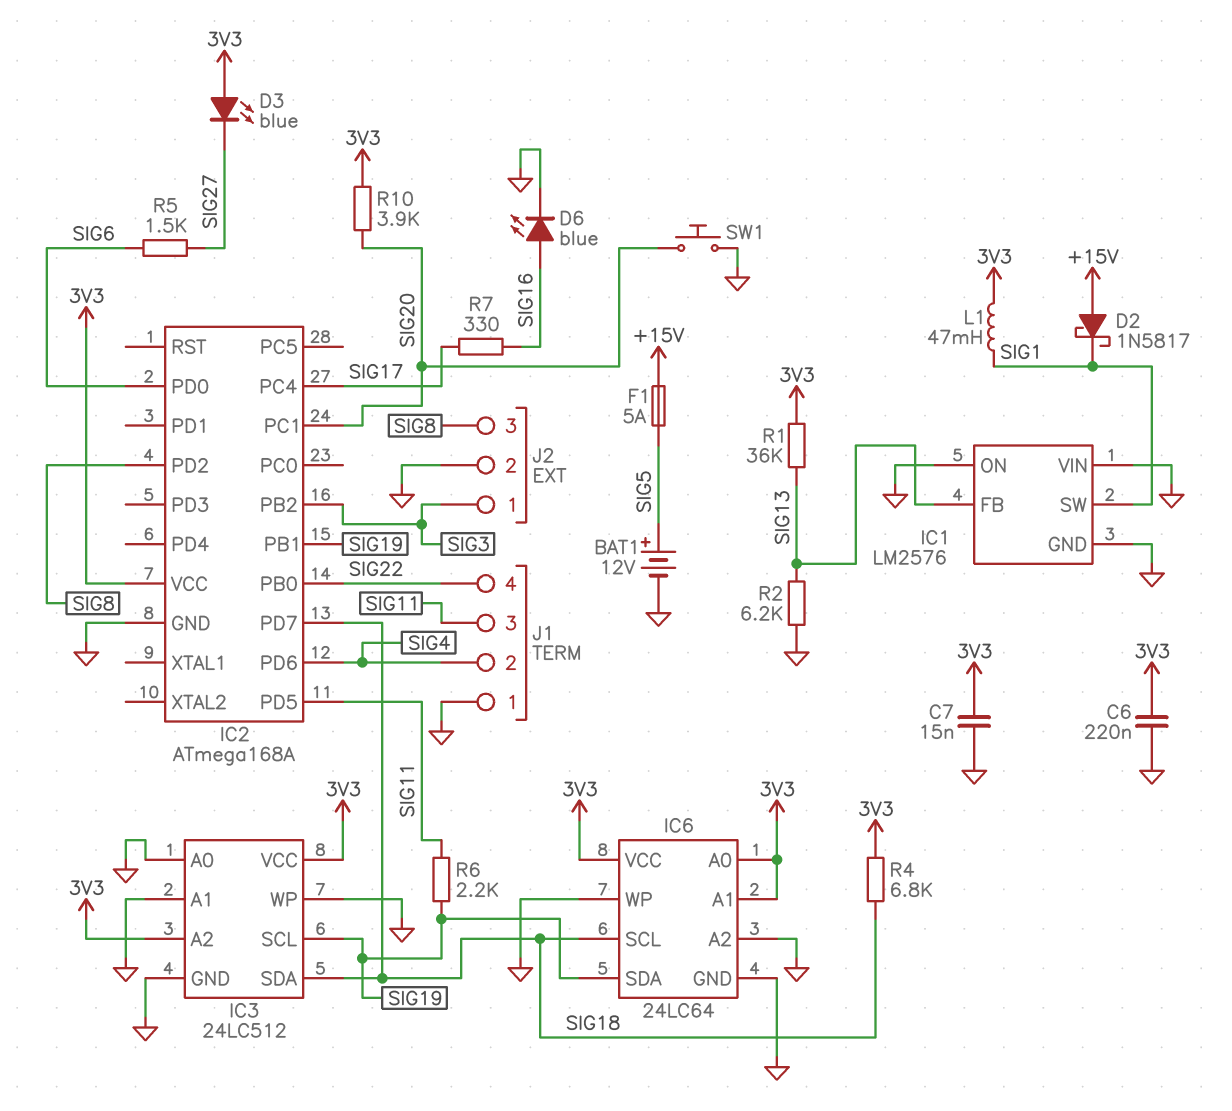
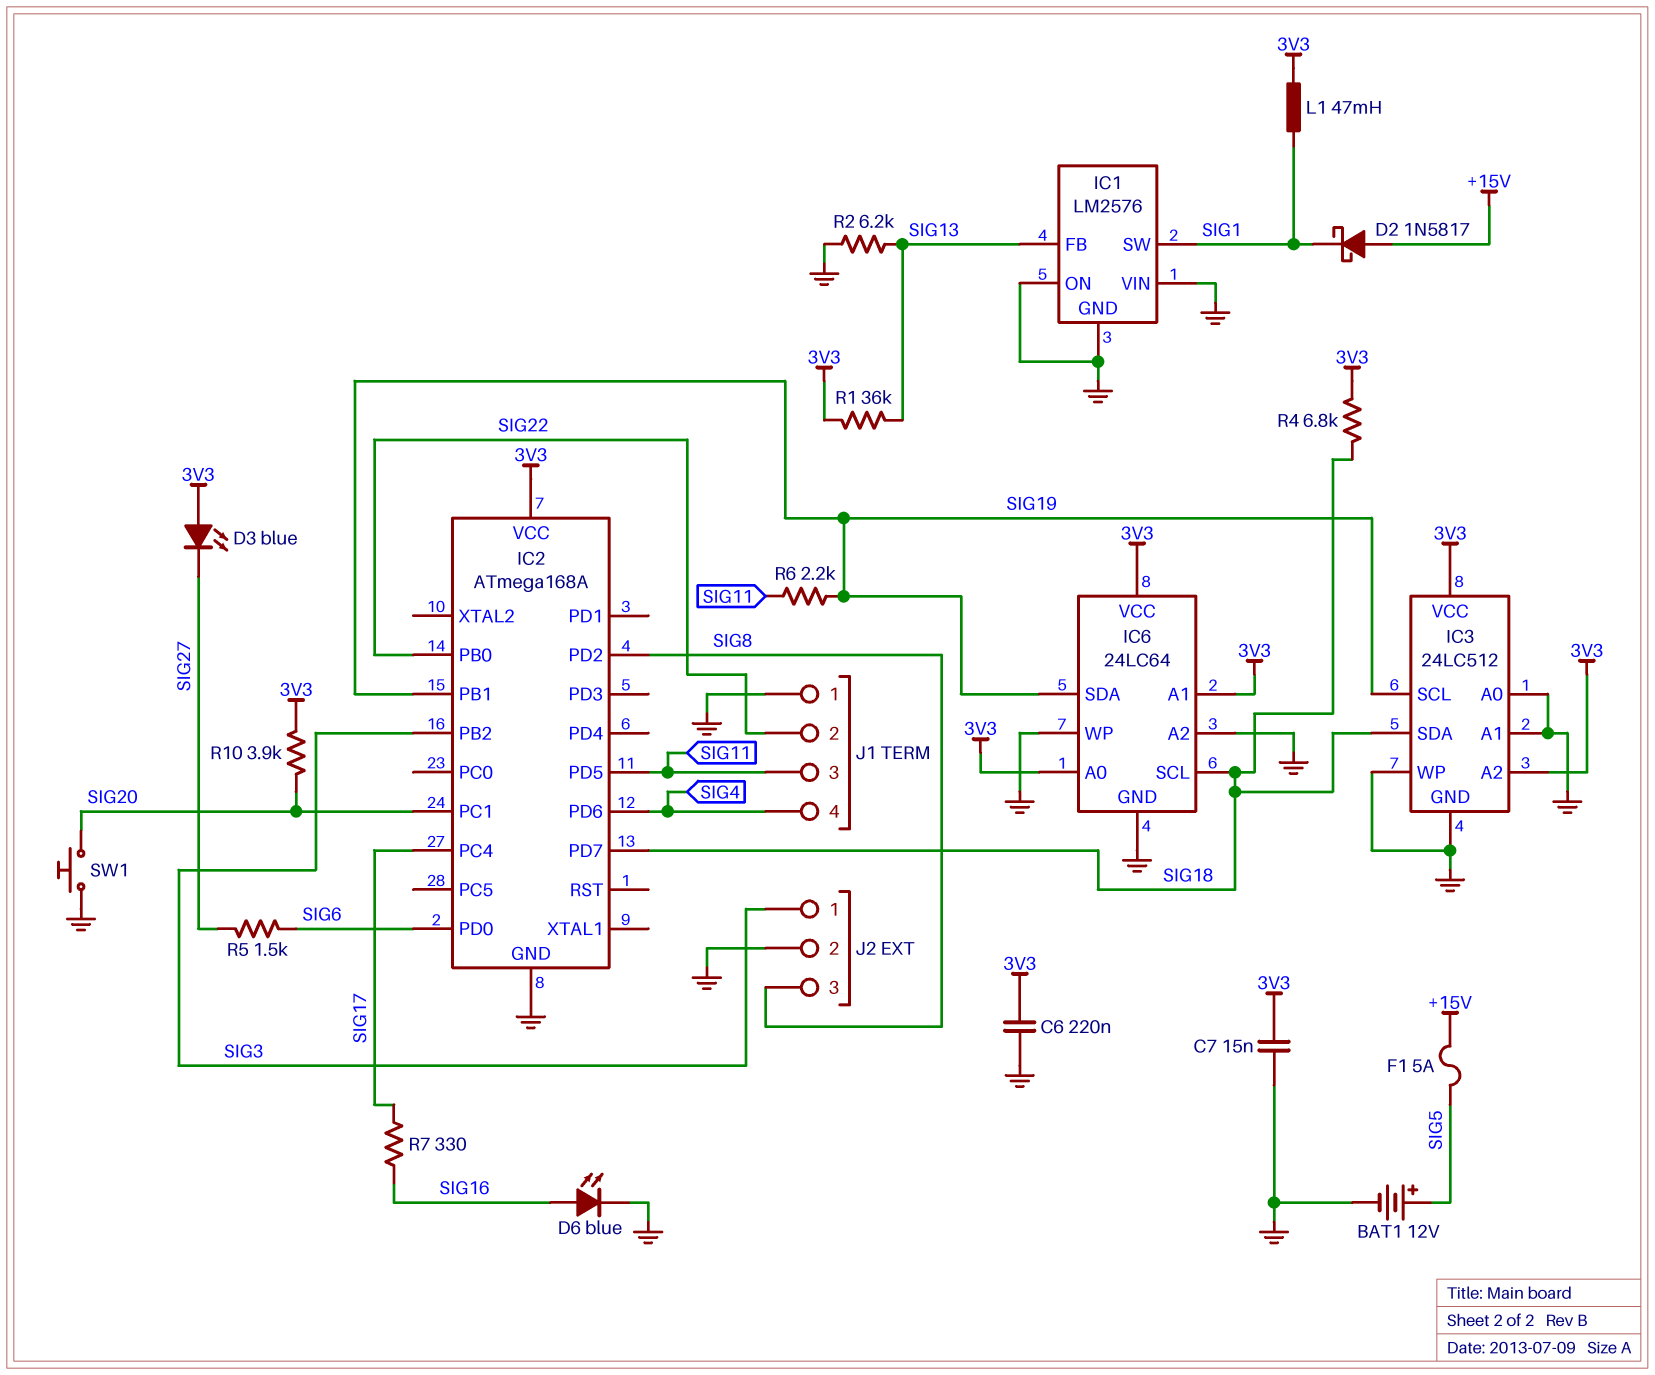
J1 pin 2: SIG4 -> SIG22
J1 pin 4: SIG22 -> SIG4

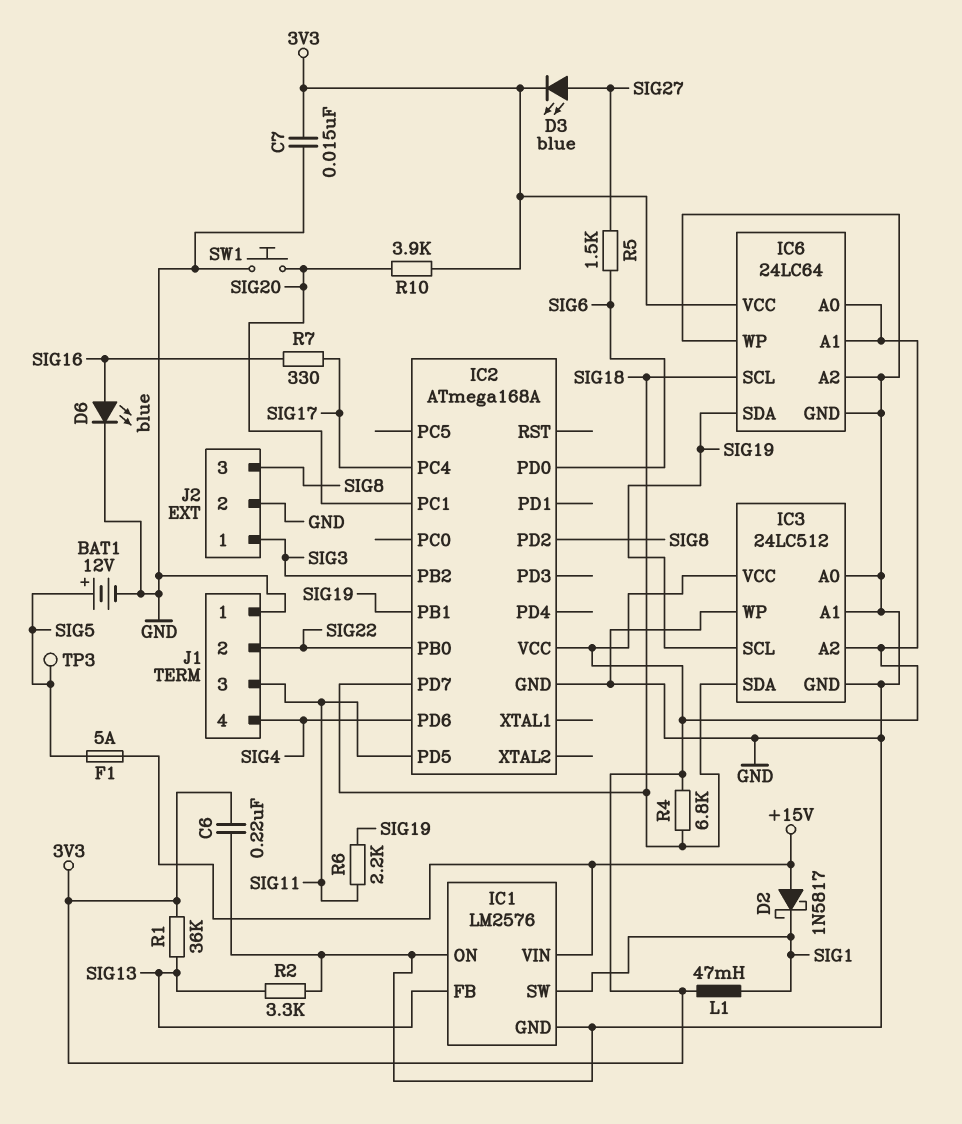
D3: LED blue (A 3V3, K SIG27) -> LED blue (A SIG27, K 3V3)
IC1 pin VIN: GND -> +15V
R2: 6.2k (GND, SIG13) -> 3.3k (GND, SIG13)
TP3: none -> test point (SIG5)

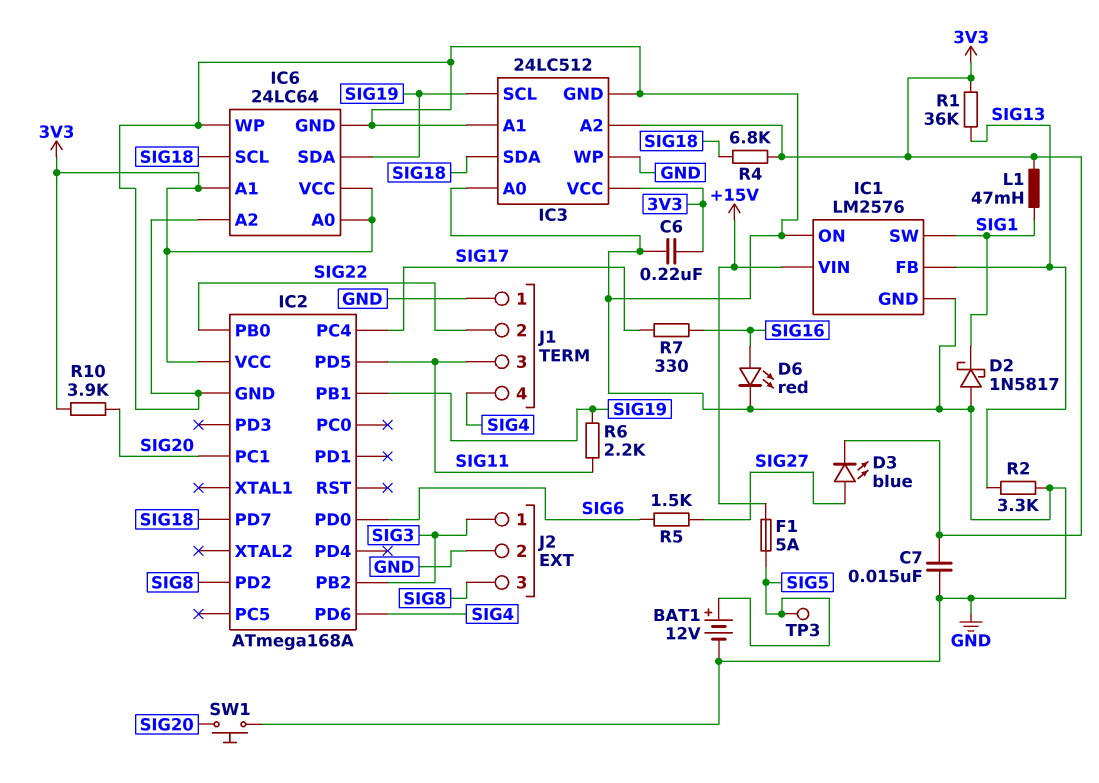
D2: schottky 1N5817 (A +15V, K SIG1) -> schottky 1N5817 (A GND, K SIG1)
D6: LED blue (A SIG16, K GND) -> LED red (A SIG16, K GND)

